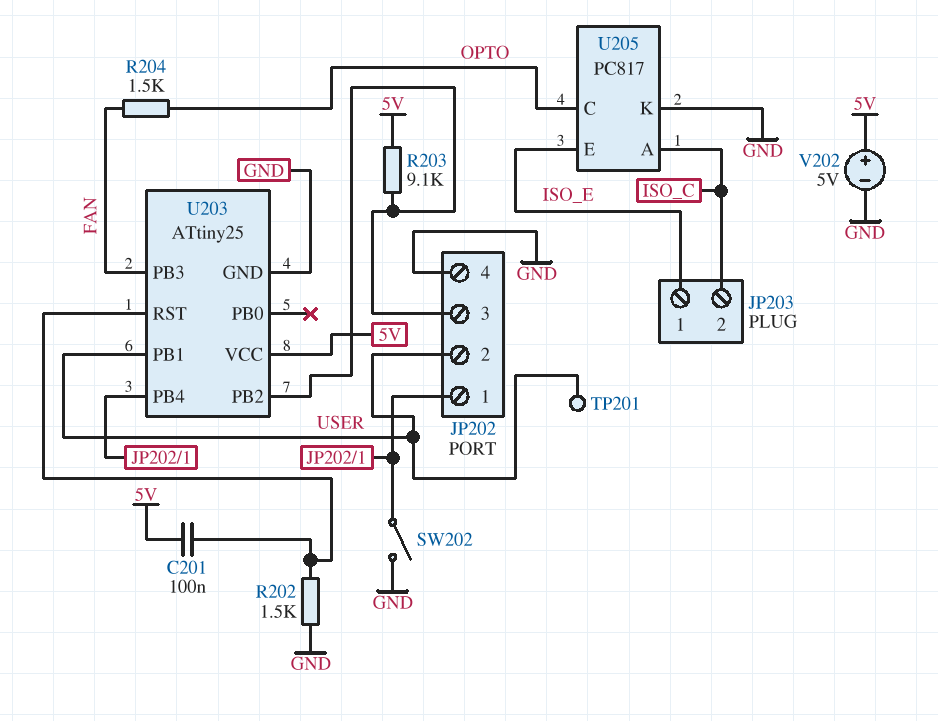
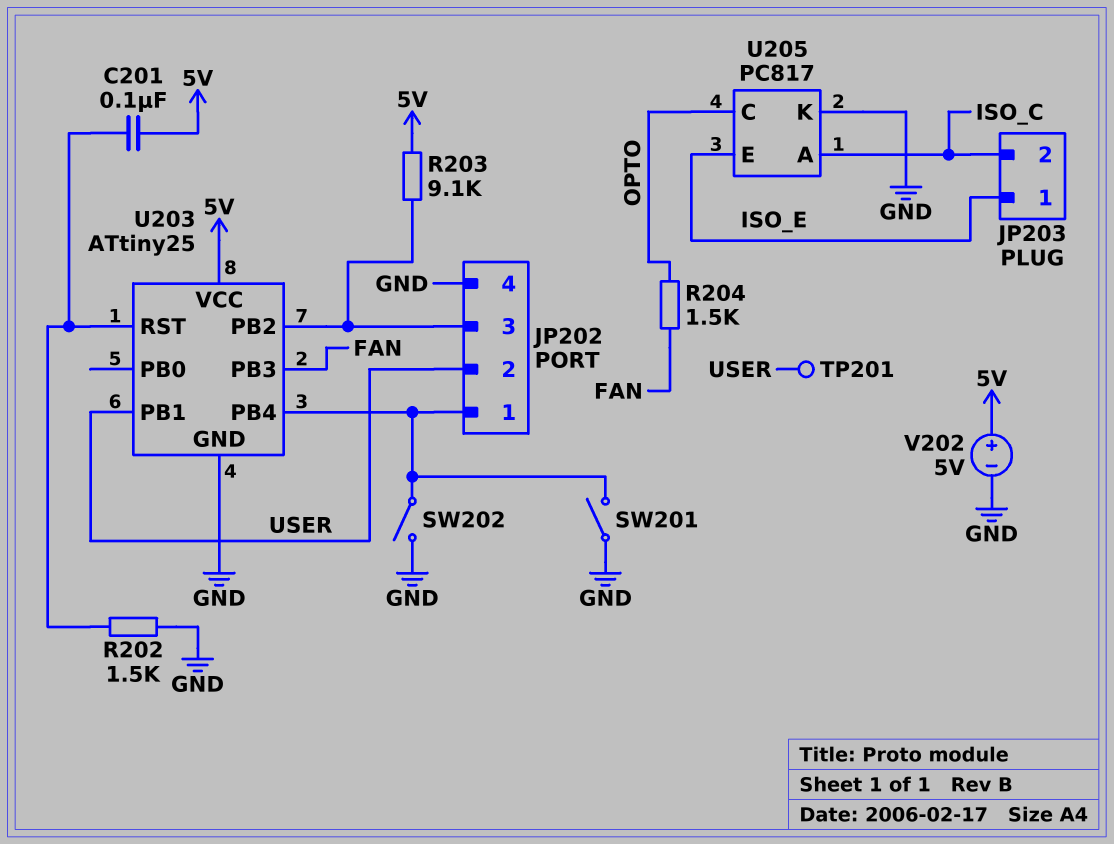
SW201: none -> switch (GND, JP202/1)

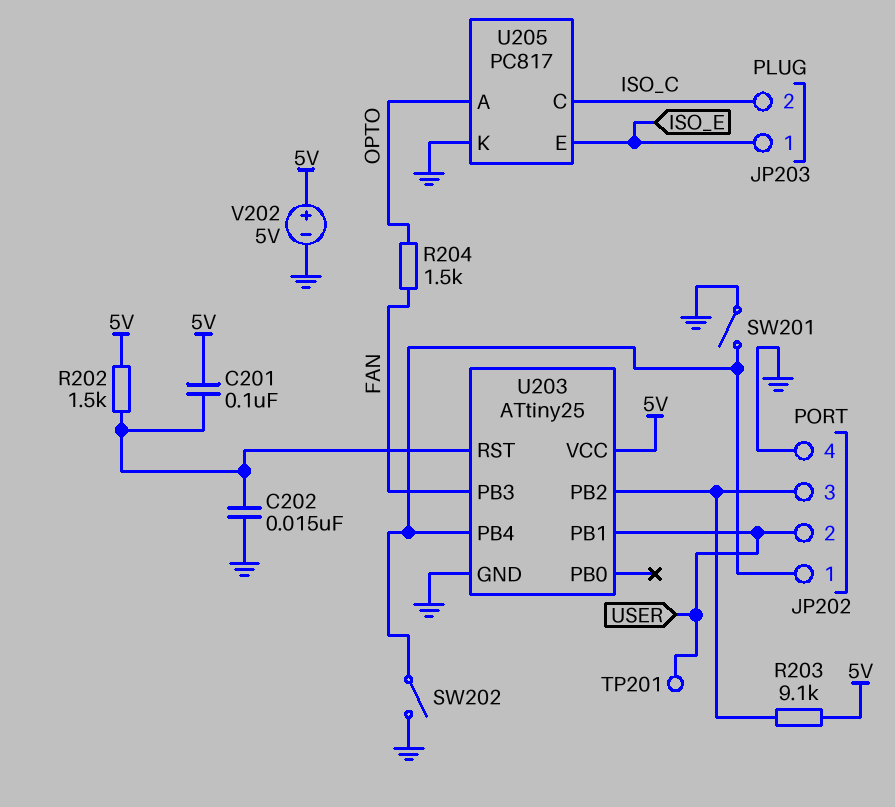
C202: none -> 15nF (GND, U203/RST)
R202: 1.5k (GND, U203/RST) -> 1.5k (5V, U203/RST)
U205 pin A: ISO_C -> OPTO
U205 pin C: OPTO -> ISO_C

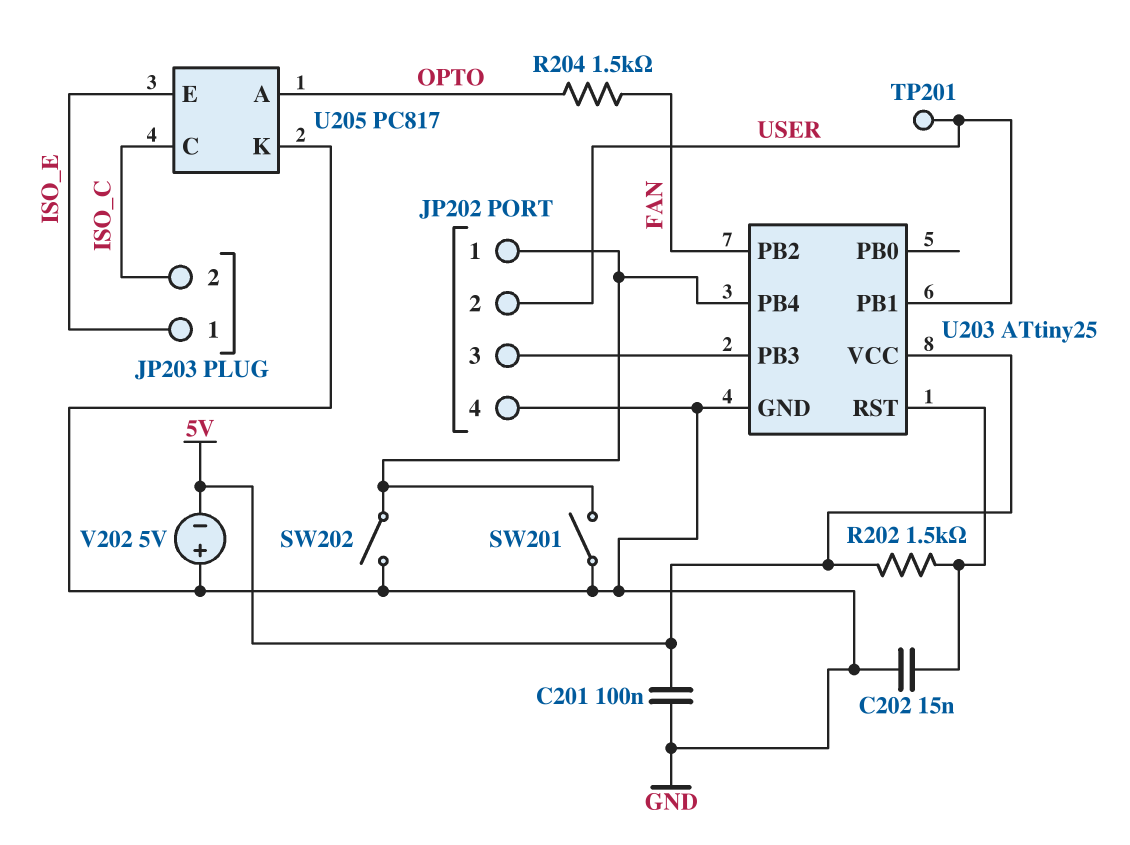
C201: 100nF (5V, U203/RST) -> 100nF (5V, GND)
R203: 9.1k (5V, JP202/3) -> none
U203 pin PB2: JP202/3 -> FAN
U203 pin PB3: FAN -> JP202/3
V202: 5V (plus 5V, minus GND) -> 5V (plus GND, minus 5V)

